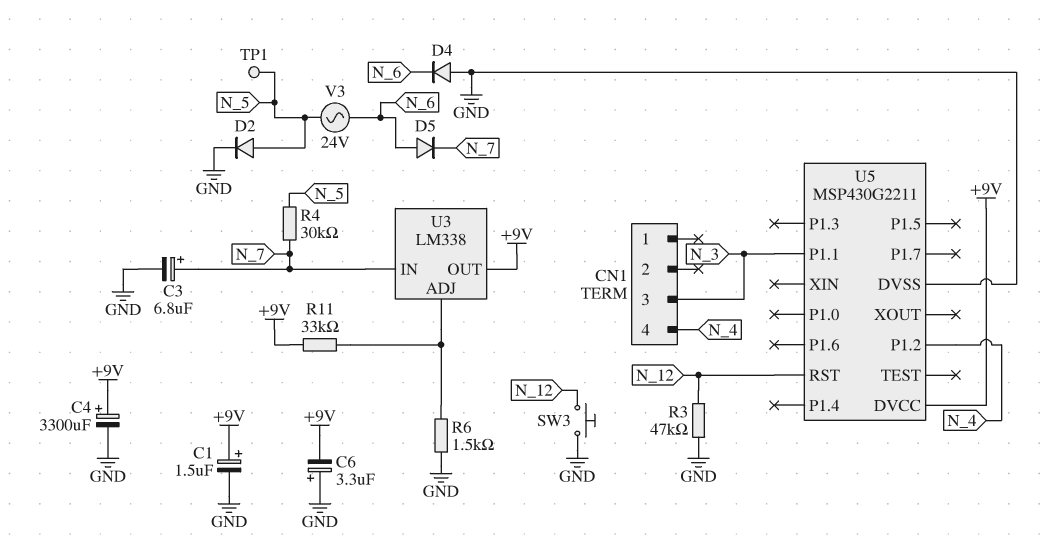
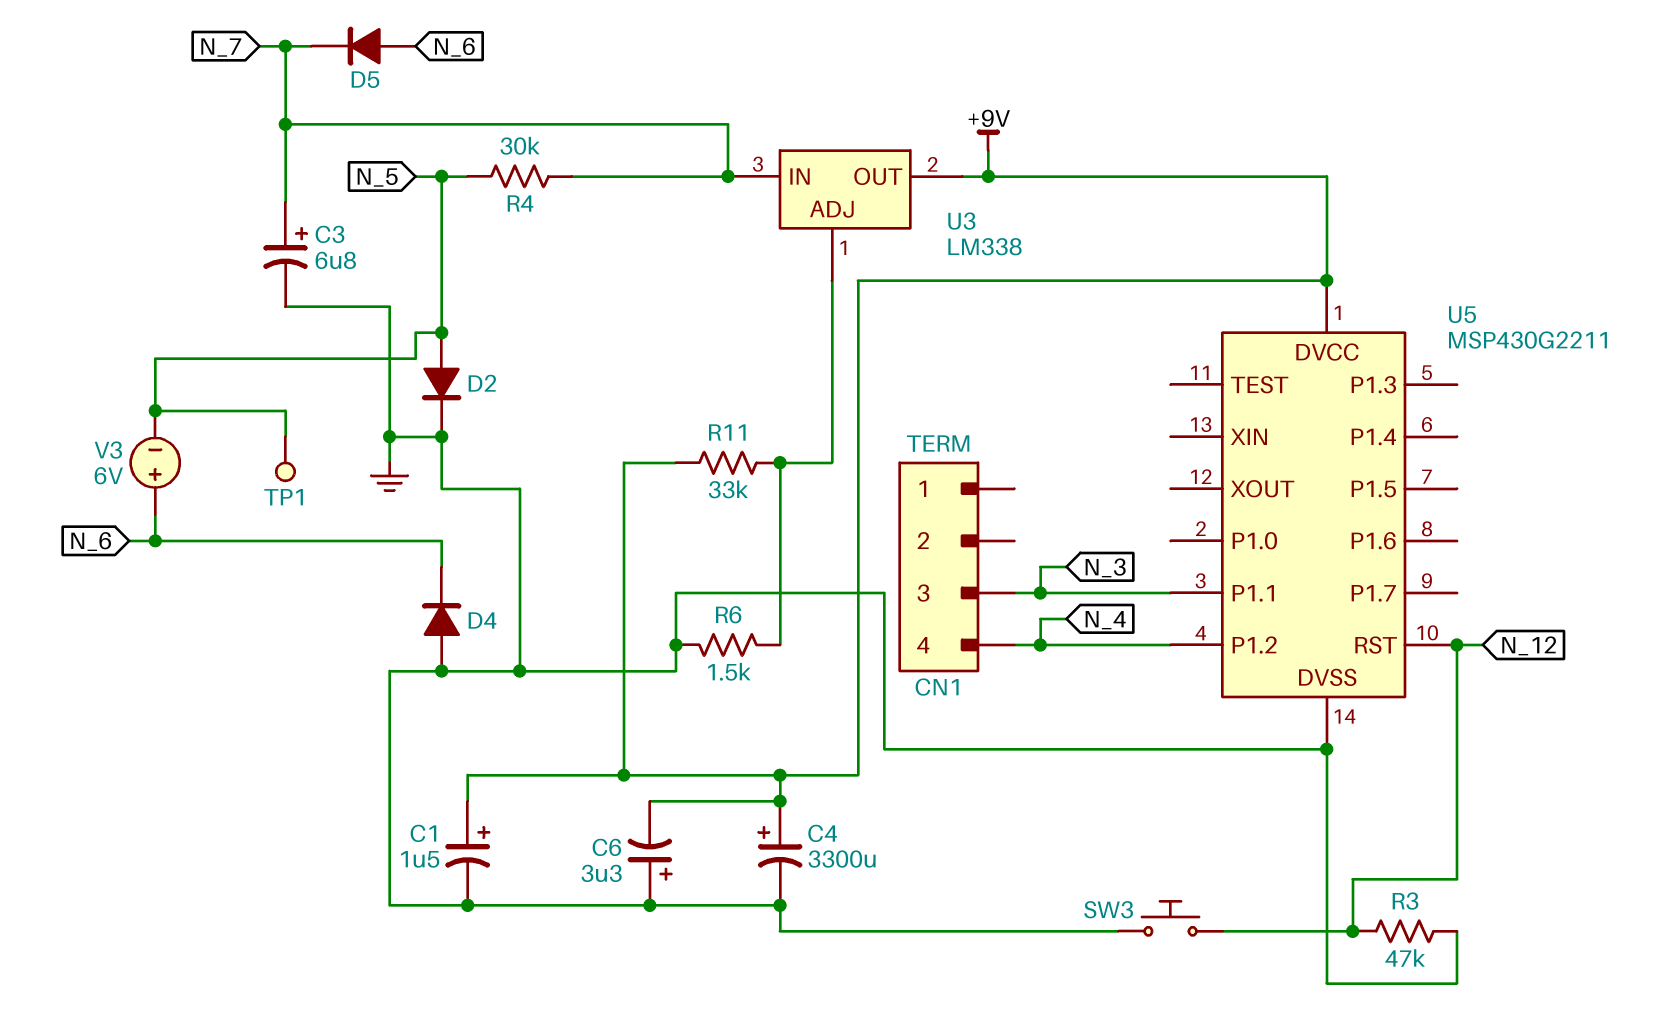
V3: AC 24V (N_5, N_6) -> 6V (plus N_6, minus N_5)

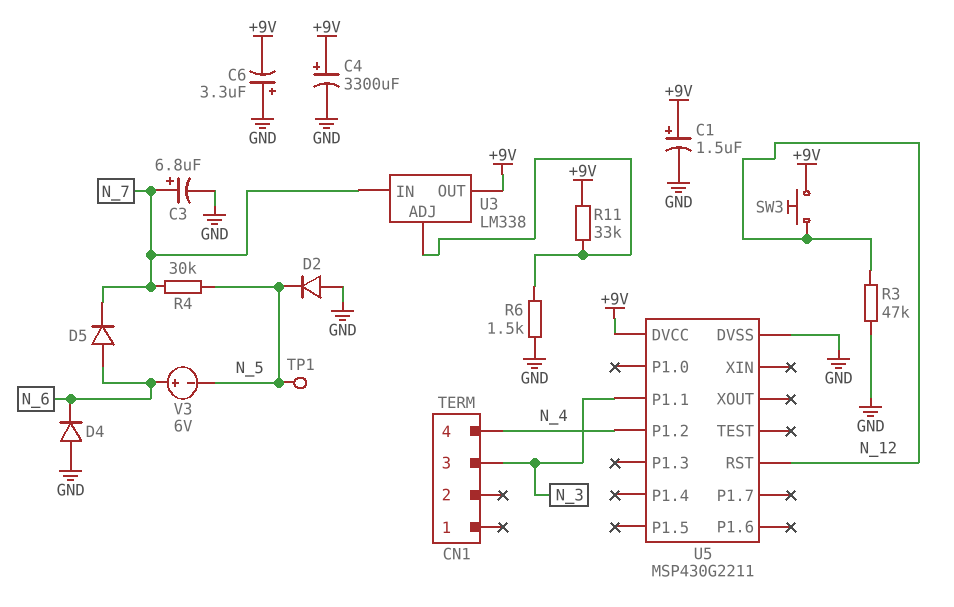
D2: diode (A N_5, K GND) -> diode (A GND, K N_5)
SW3: button (GND, N_12) -> button (+9V, N_12)

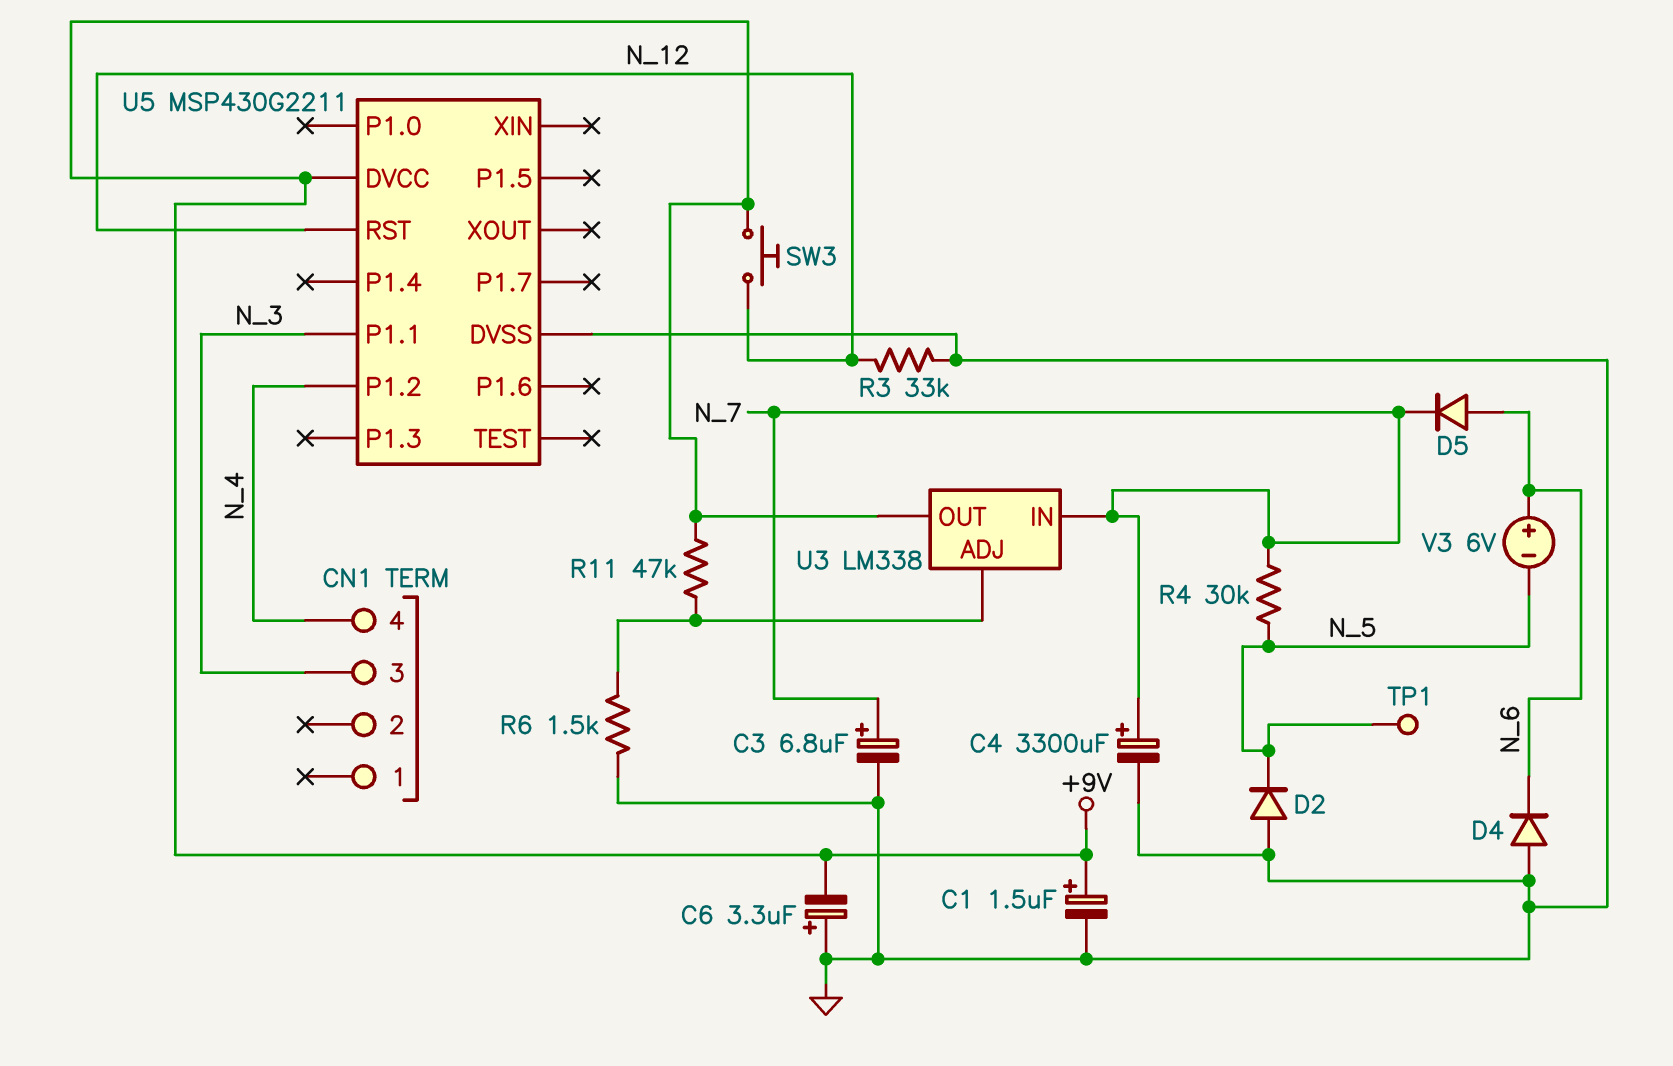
C4: 3300uF (plus +9V, minus GND) -> 3300uF (plus N_7, minus GND)
R3: 47k (GND, N_12) -> 33k (GND, N_12)
R11: 33k (+9V, U3/ADJ) -> 47k (+9V, U3/ADJ)

